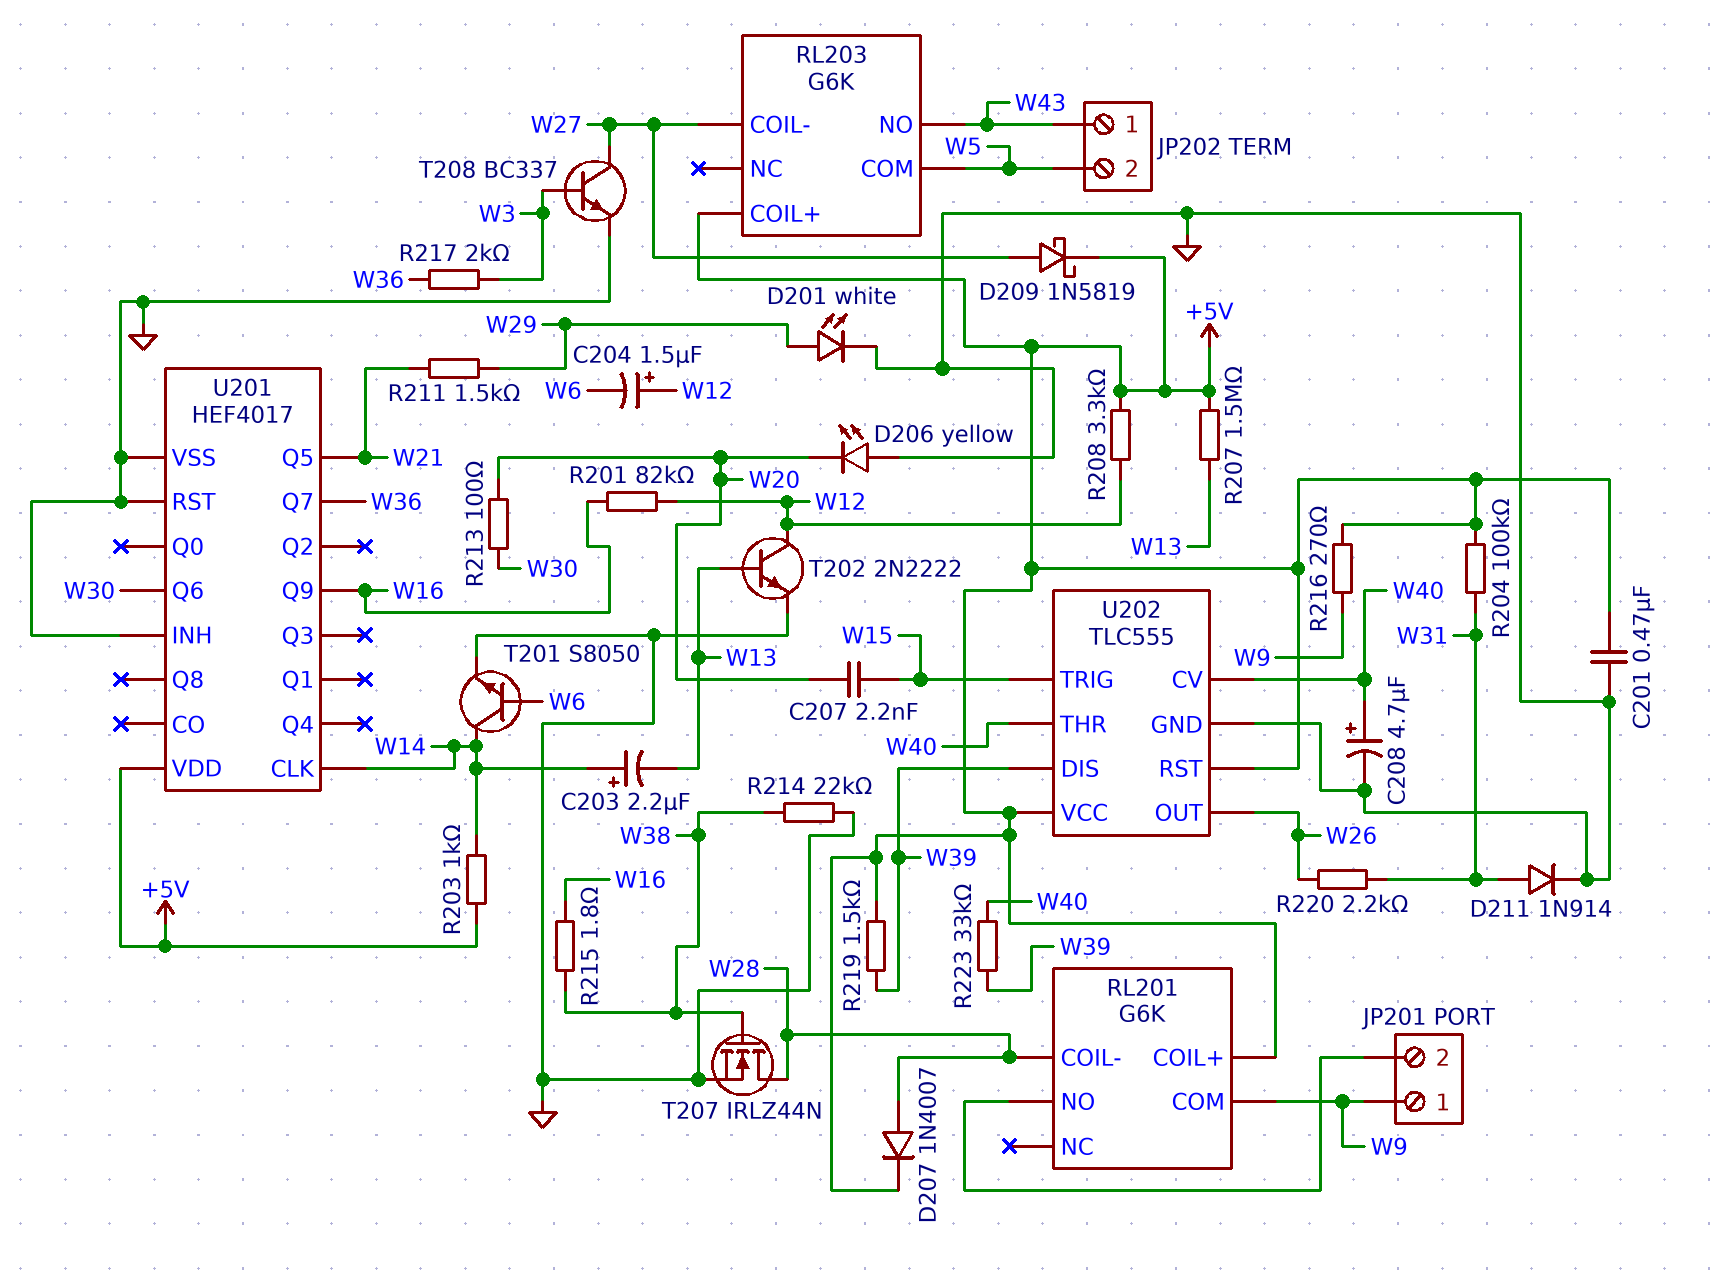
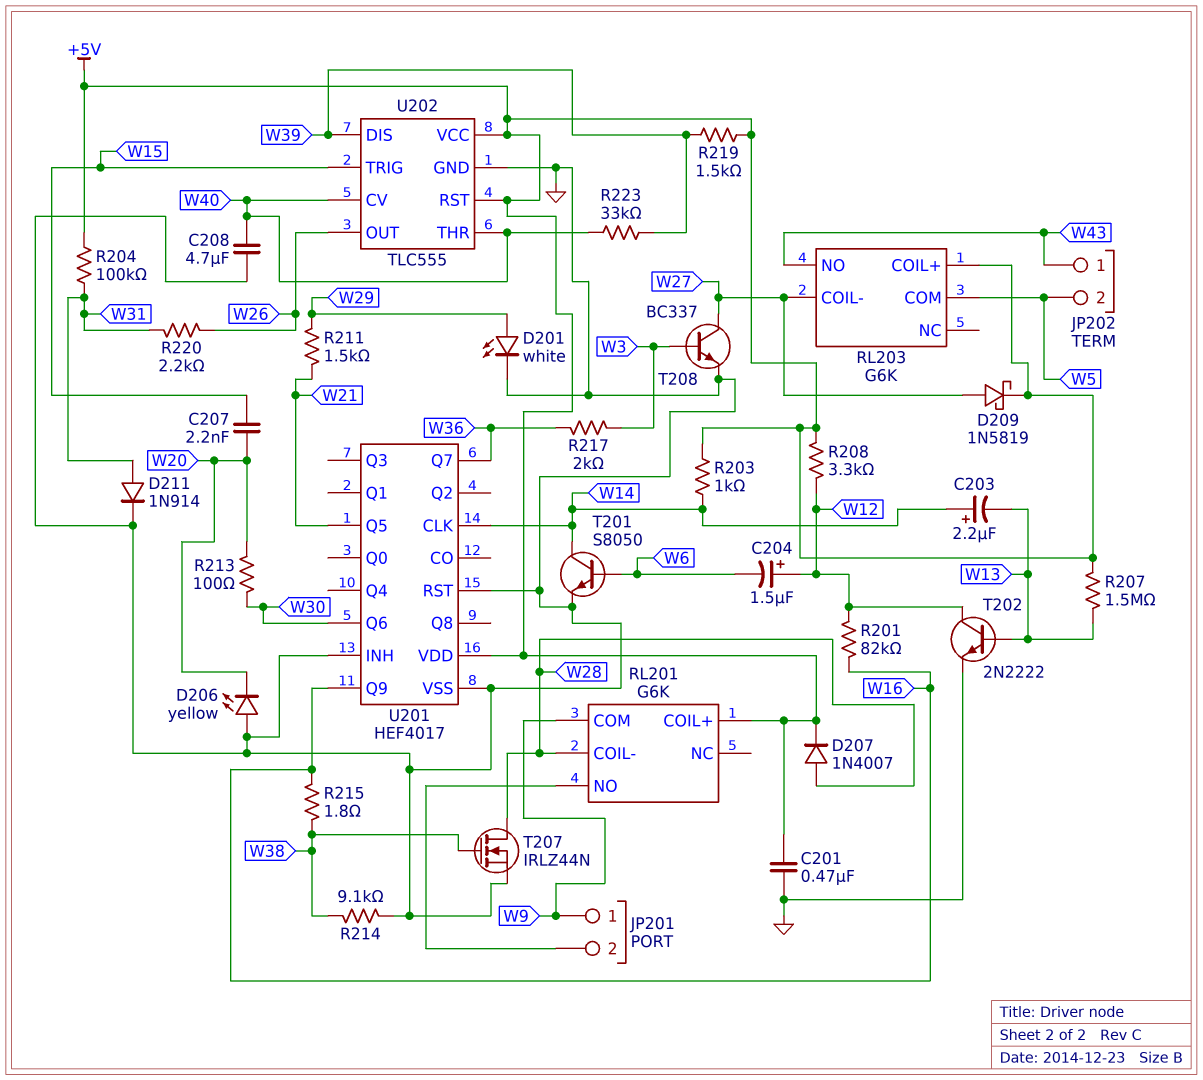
C208: 4.7uF (plus W40, minus GND) -> 4.7uF (GND, W40)
R214: 22k (GND, W38) -> 9.1k (GND, W38)
R216: 270 (+5V, W9) -> none

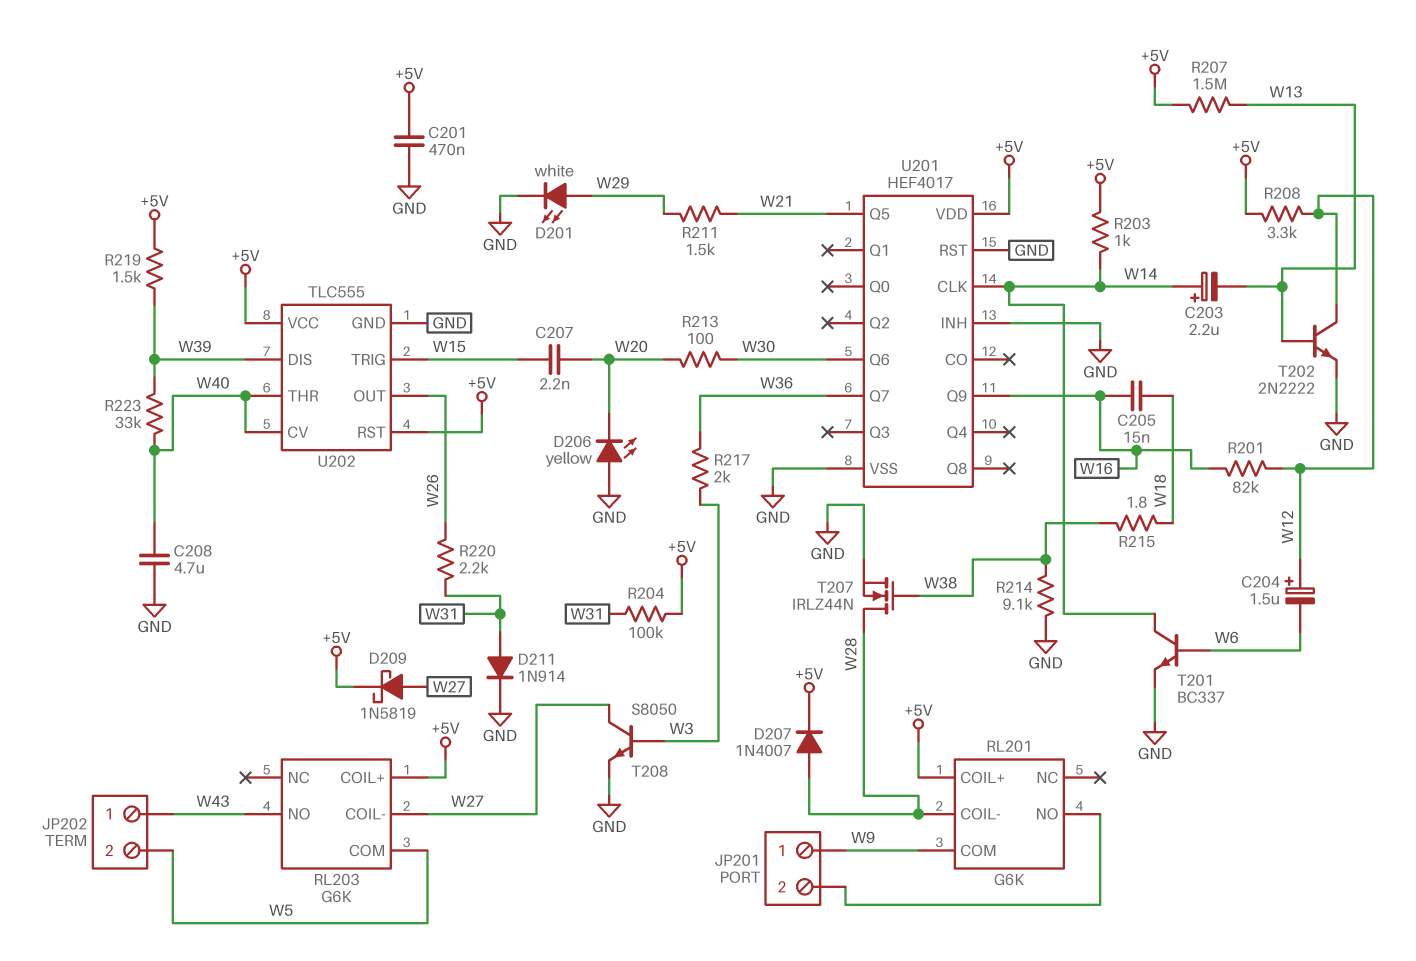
C205: none -> 15nF (W16, W18)
R215: 1.8 (W16, W38) -> 1.8 (W18, W38)
T201: NPN S8050 (B W6, C W14, E GND) -> NPN BC337 (B W6, C W14, E GND)
T208: NPN BC337 (B W3, C W27, E GND) -> NPN S8050 (B W3, C W27, E GND)

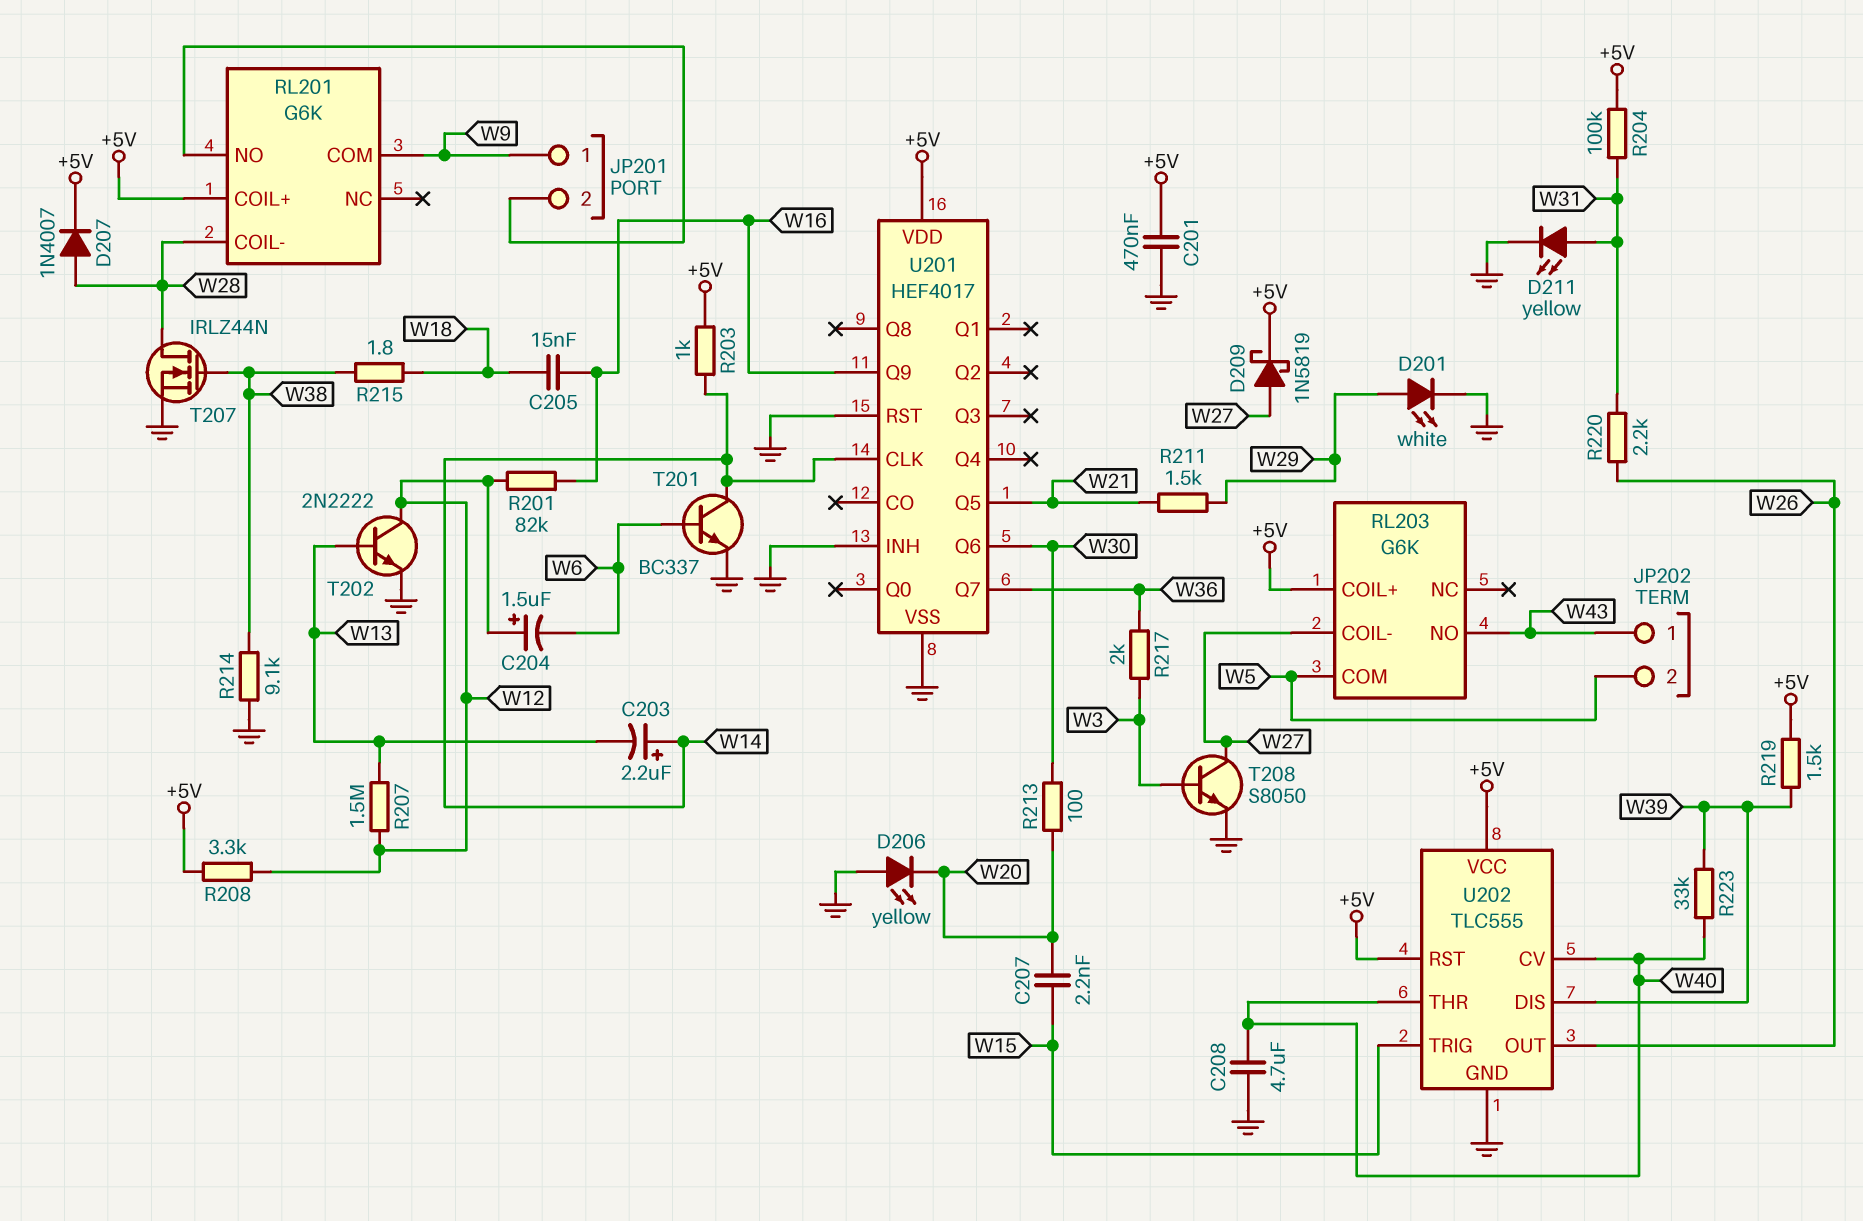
D211: diode 1N914 (A W31, K GND) -> LED yellow (A W31, K GND)
R207: 1.5M (+5V, W13) -> 1.5M (W12, W13)

